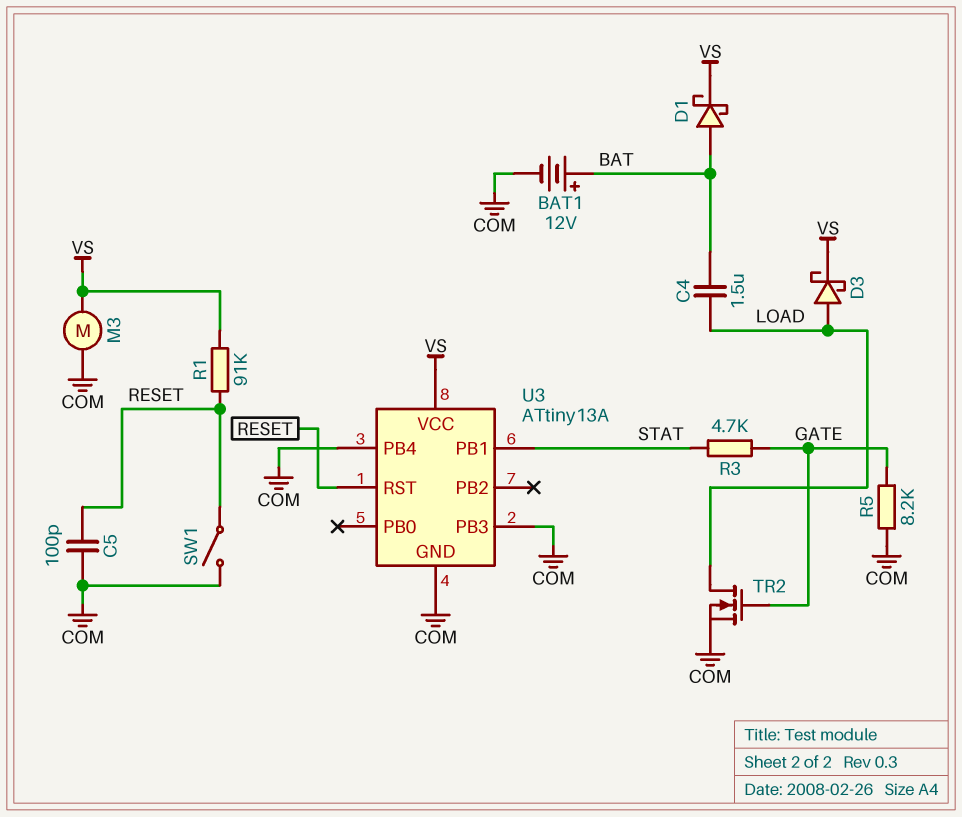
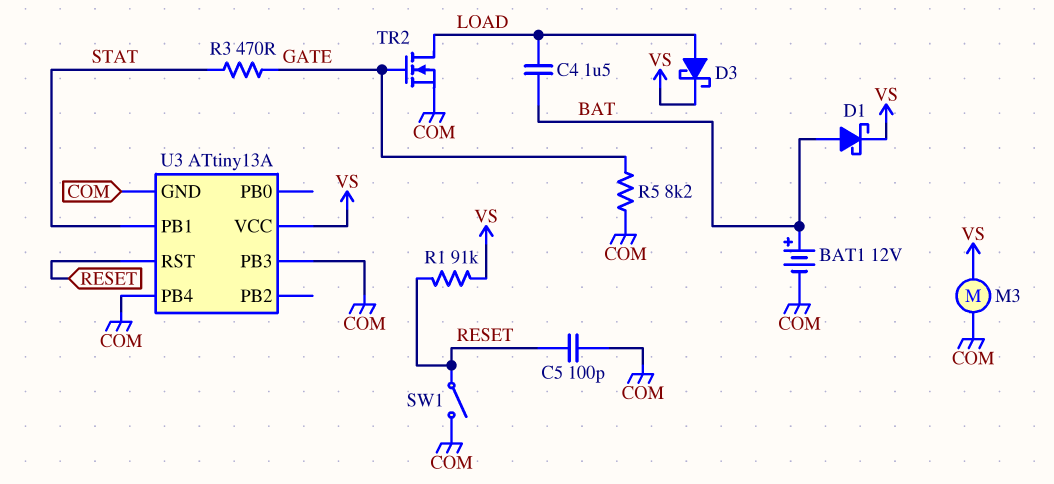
R3: 4.7k (GATE, STAT) -> 470 (GATE, STAT)

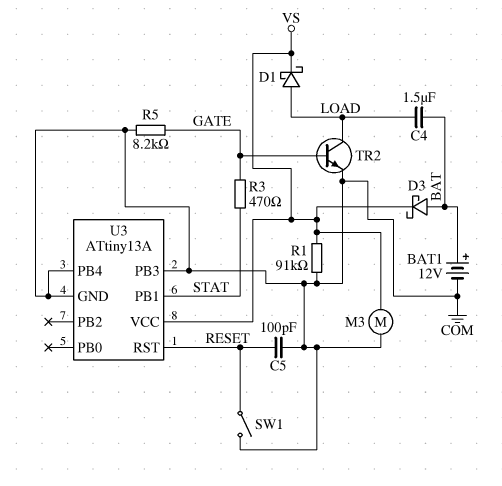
D1: schottky (A BAT, K VS) -> schottky (A LOAD, K VS)
D3: schottky (A LOAD, K VS) -> schottky (A BAT, K VS)
R1: 91k (RESET, VS) -> 91k (COM, VS)
TR2: NMOS (G GATE, D LOAD, S COM) -> NPN (B GATE, C LOAD, E COM)

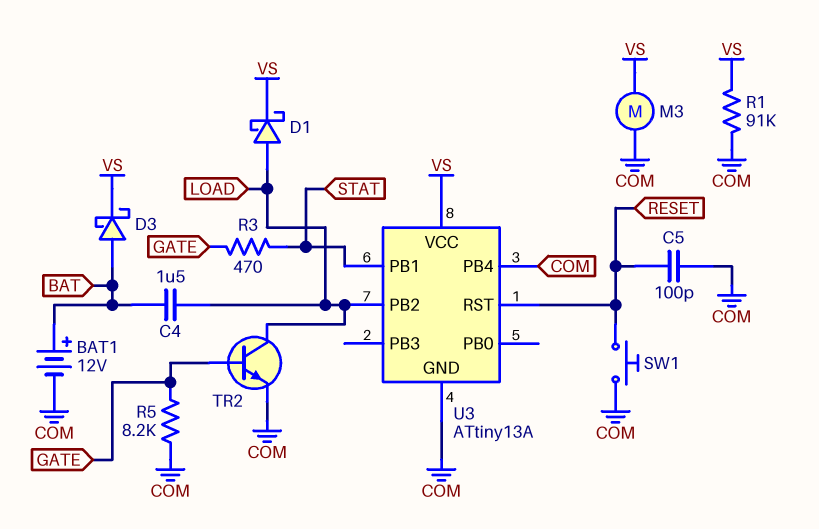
SW1: switch (COM, RESET) -> button (COM, RESET)
U3 pin PB2: none -> LOAD
U3 pin PB3: COM -> none

